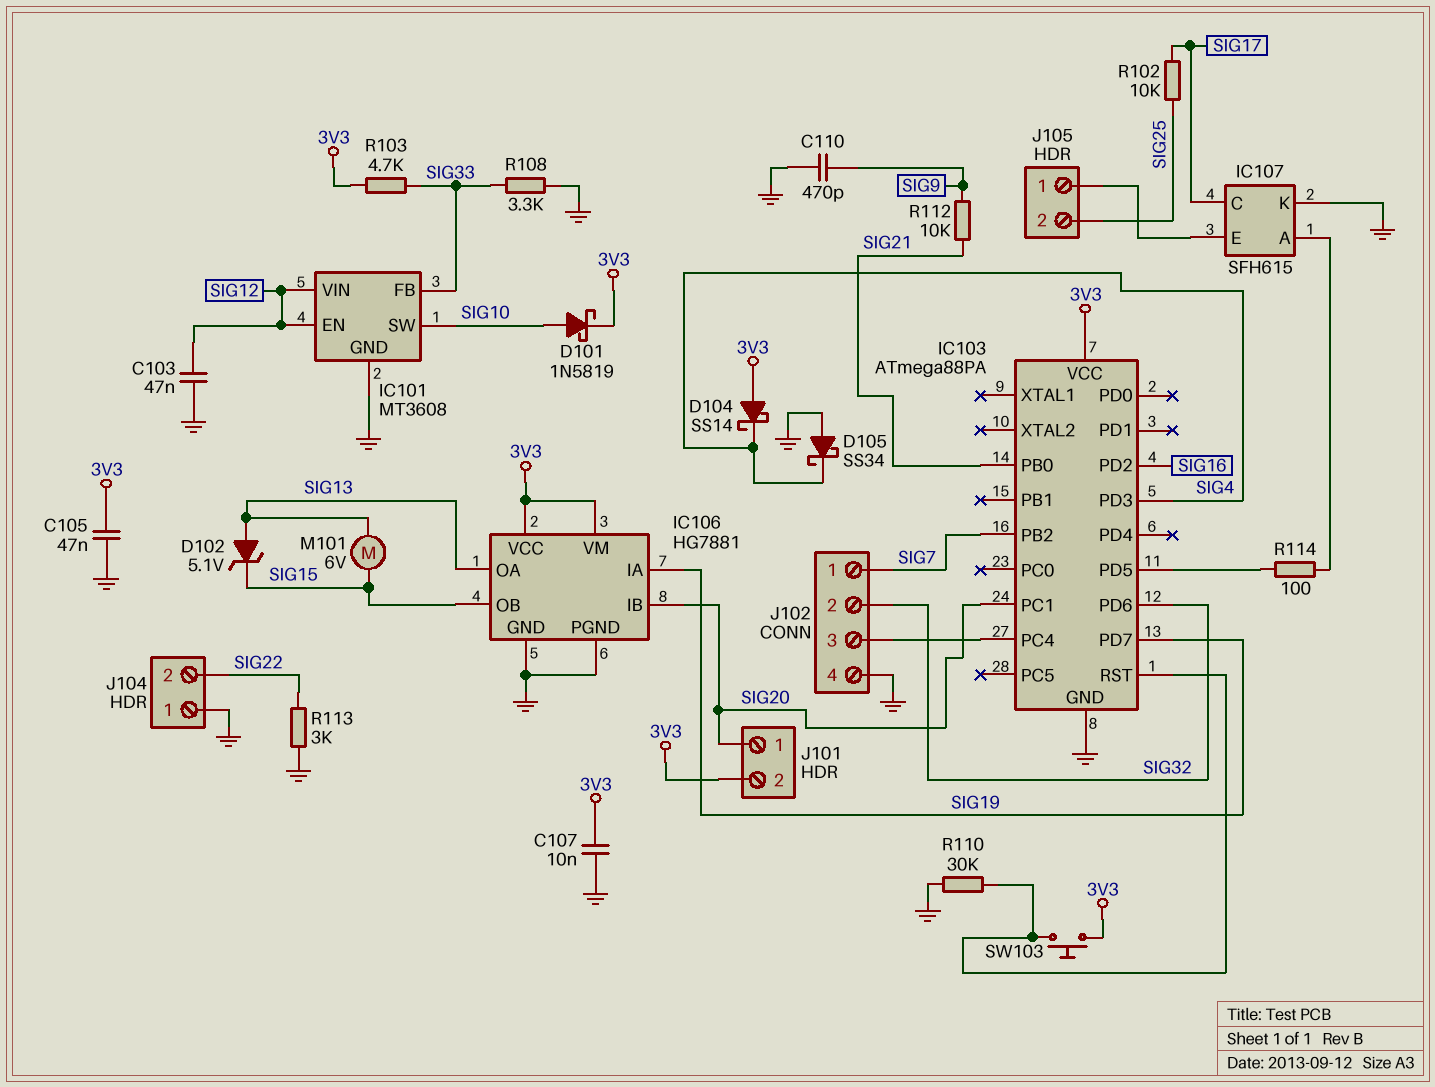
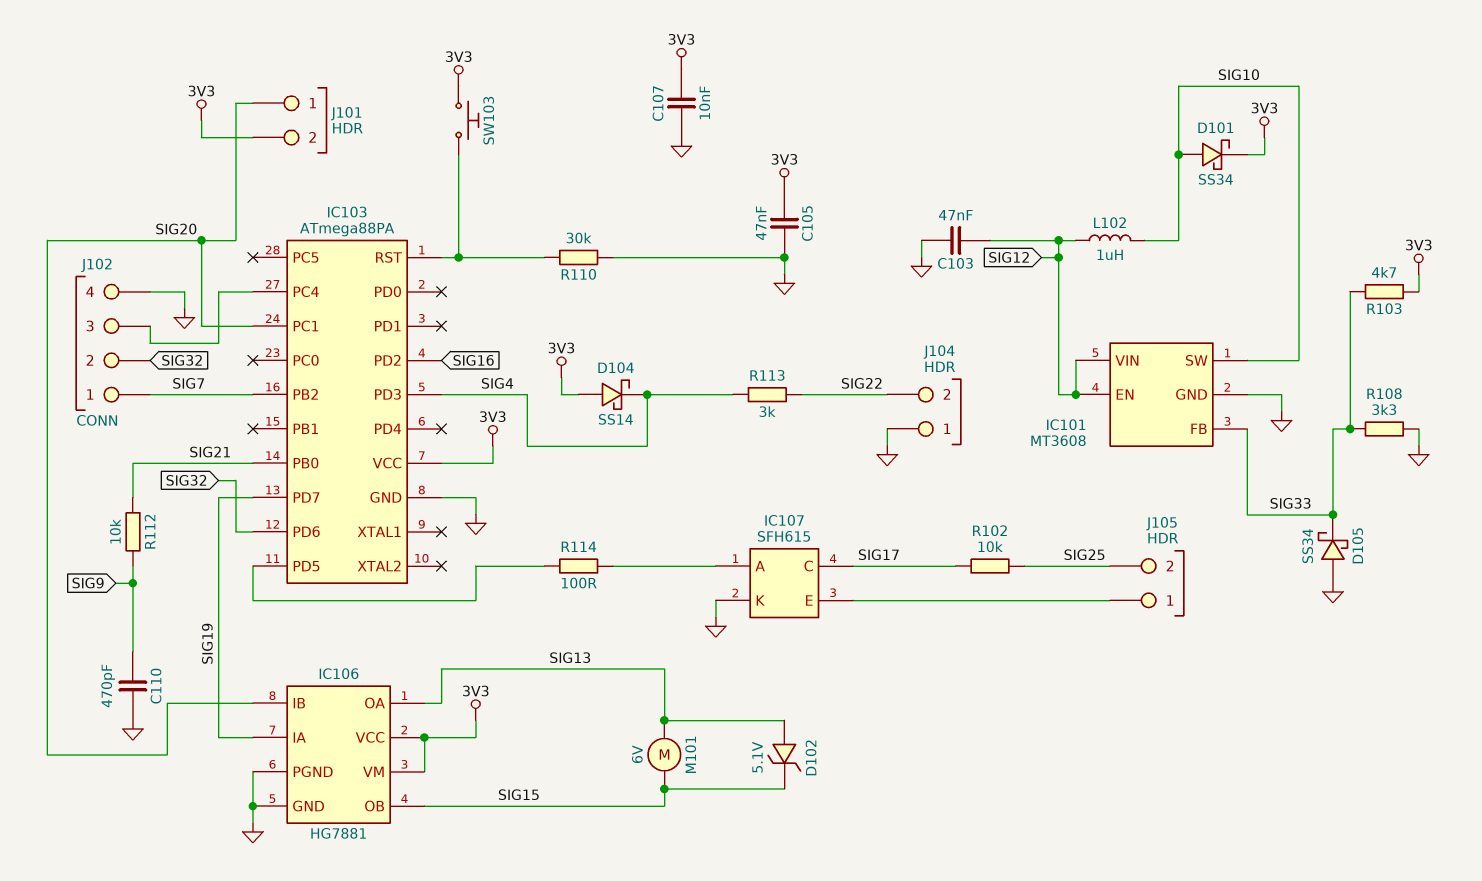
D101: schottky 1N5819 (A SIG10, K 3V3) -> schottky SS34 (A SIG10, K 3V3)
D105: schottky SS34 (A GND, K SIG4) -> schottky SS34 (A GND, K SIG33)
L102: none -> 1uH (SIG10, SIG12)
R113: 3k (GND, SIG22) -> 3k (SIG4, SIG22)

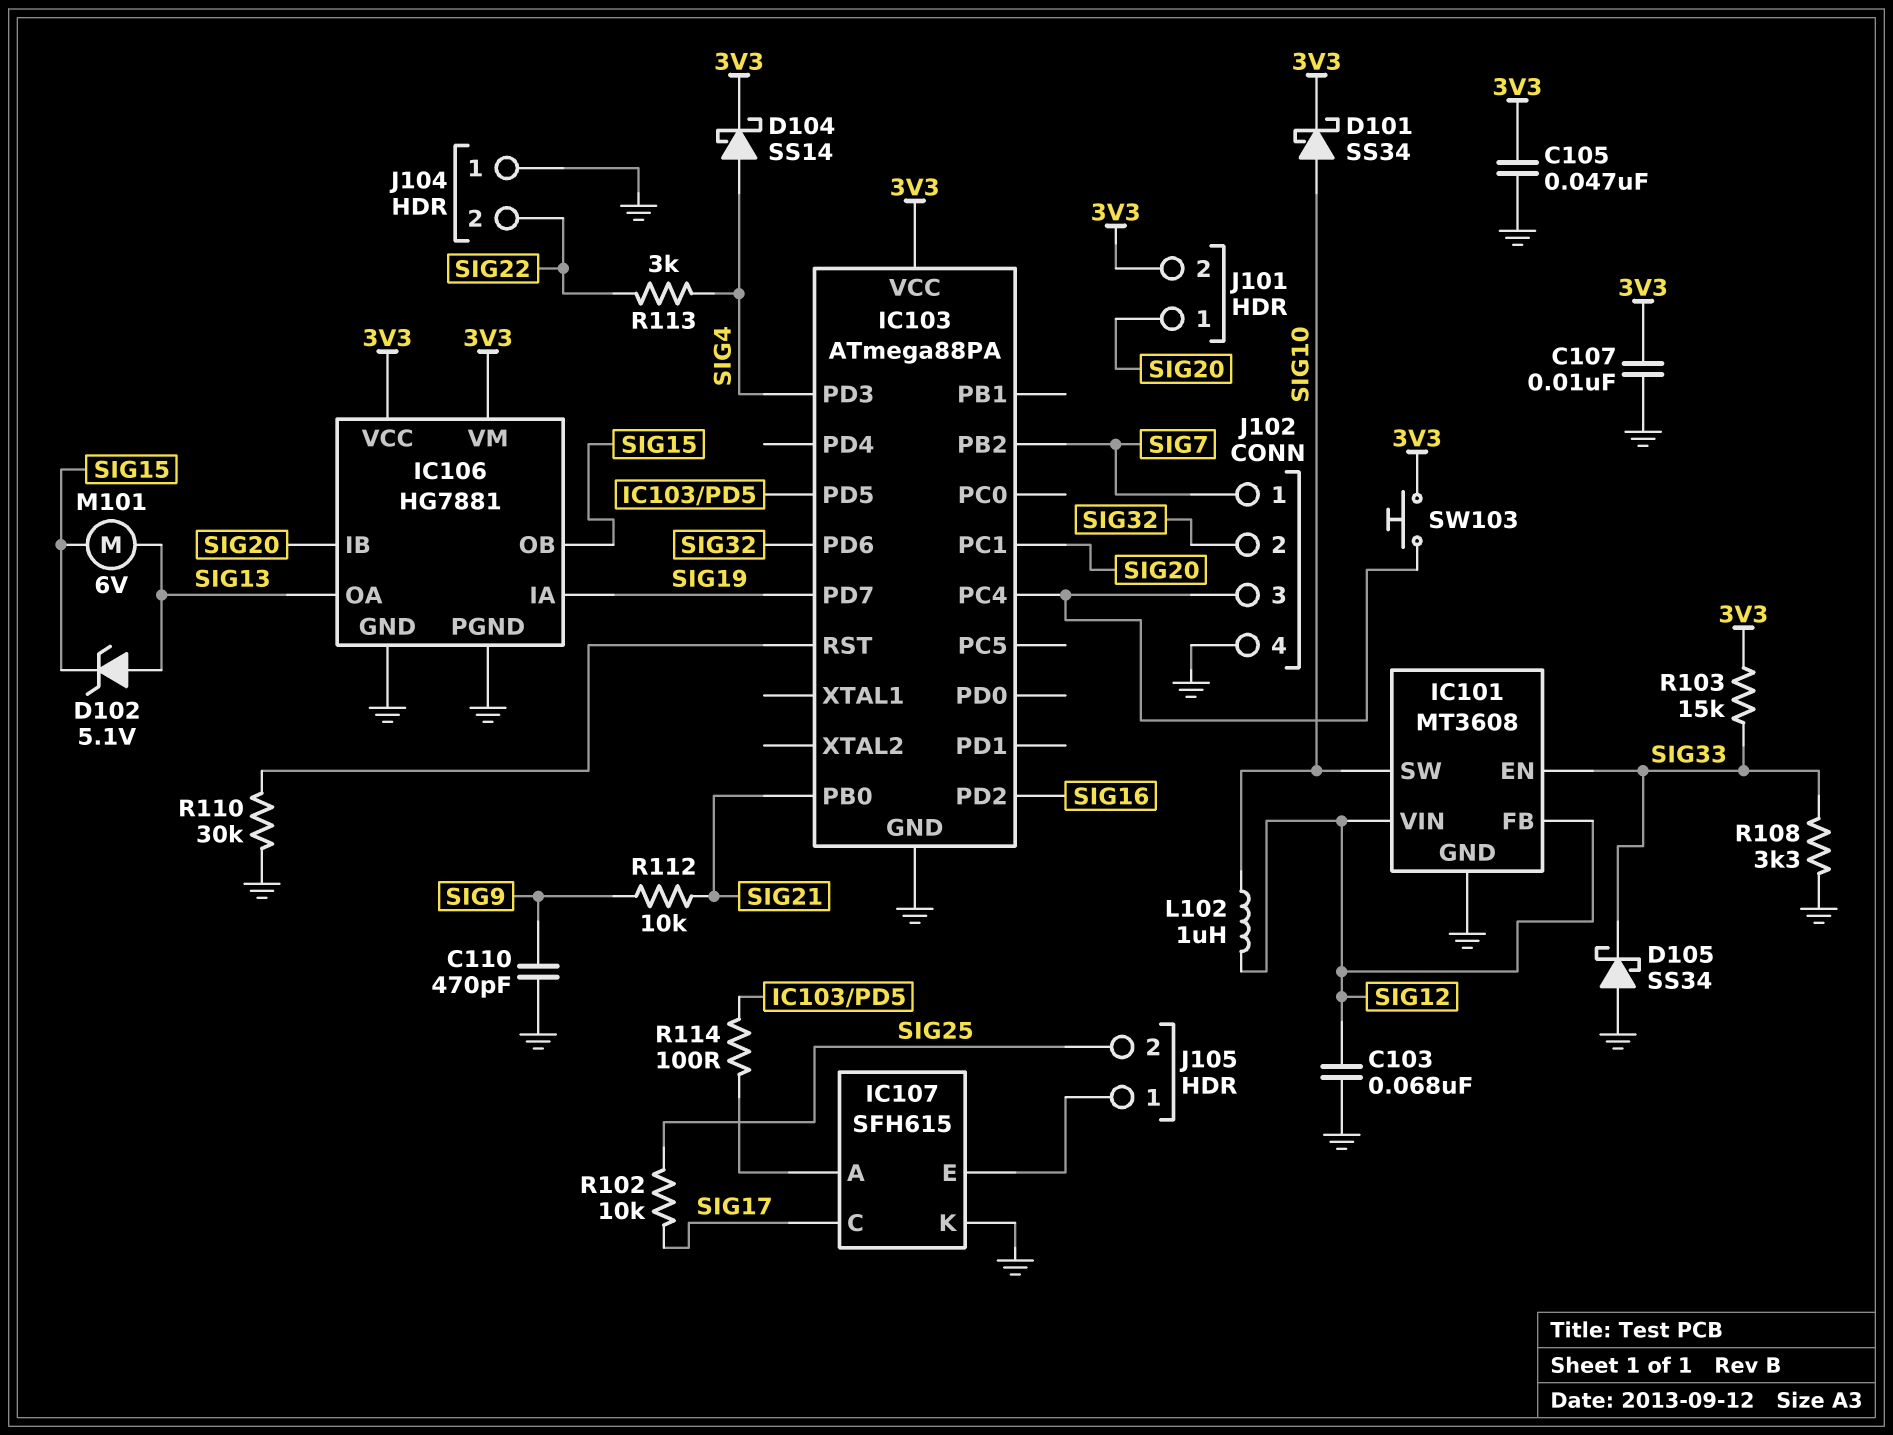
C103: 47nF (GND, SIG12) -> 68nF (GND, SIG12)
D104: schottky SS14 (A 3V3, K SIG4) -> schottky SS14 (A SIG4, K 3V3)
IC101 pin EN: SIG12 -> SIG33
IC101 pin FB: SIG33 -> SIG12
R103: 4.7k (3V3, SIG33) -> 15k (3V3, SIG33)
SW103: button (3V3, IC103/RST) -> button (3V3, IC103/PC4)

